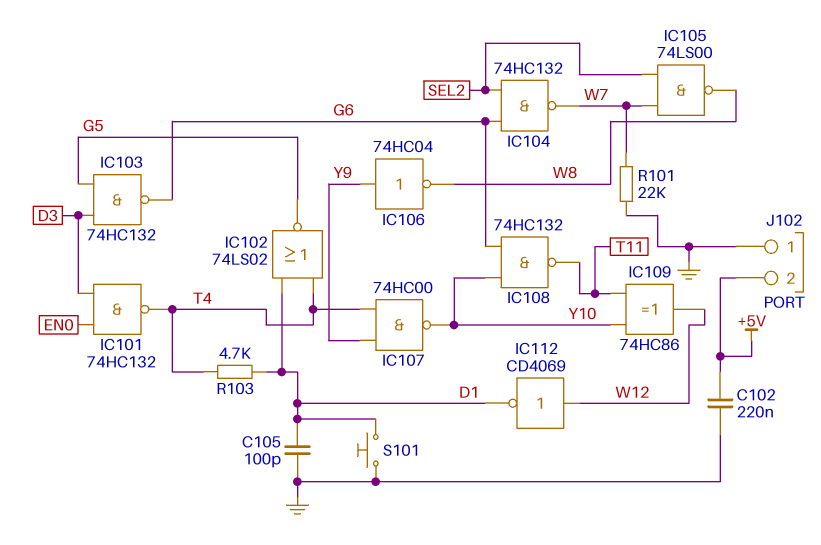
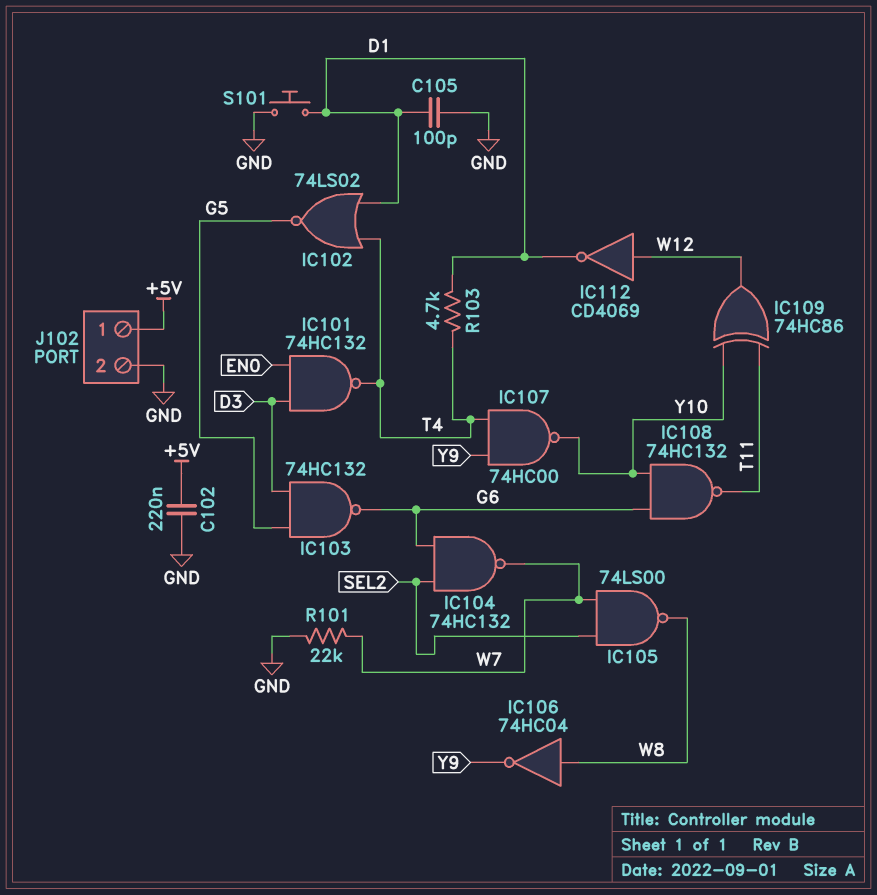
IC106: NOT 74HC04 (in Y9, out W8) -> NOT 74HC04 (in W8, out Y9)
J102 pin 1: GND -> +5V
J102 pin 2: +5V -> GND

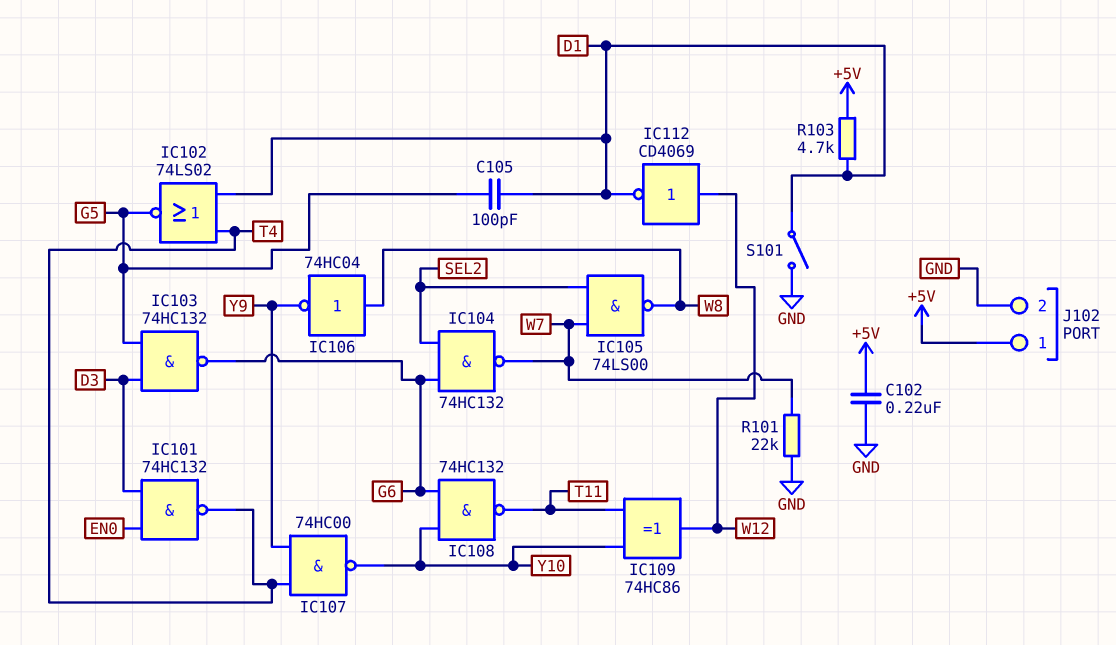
C105: 100pF (D1, GND) -> 100pF (D1, G5)
R103: 4.7k (D1, T4) -> 4.7k (+5V, D1)
S101: button (D1, GND) -> switch (D1, GND)

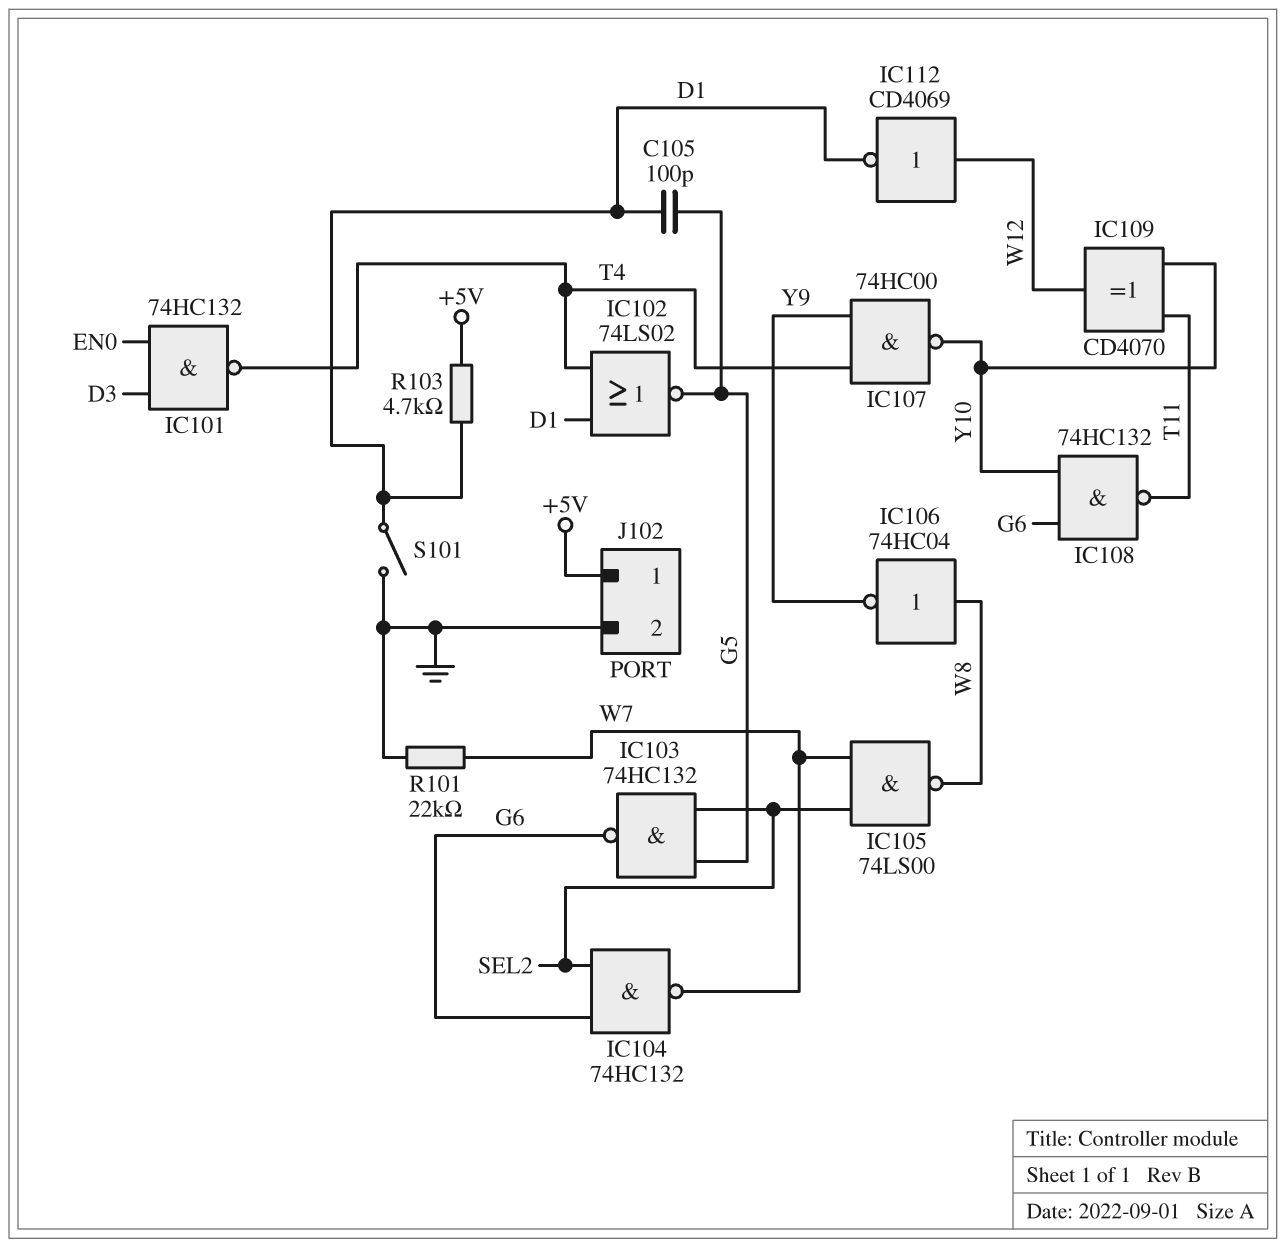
C102: 220nF (+5V, GND) -> none
IC103: NAND 74HC132 (in D3, in G5, out G6) -> NAND 74HC132 (in G5, in SEL2, out G6)
IC109: XOR 74HC86 (in T11, in Y10, out W12) -> XOR CD4070 (in T11, in Y10, out W12)

